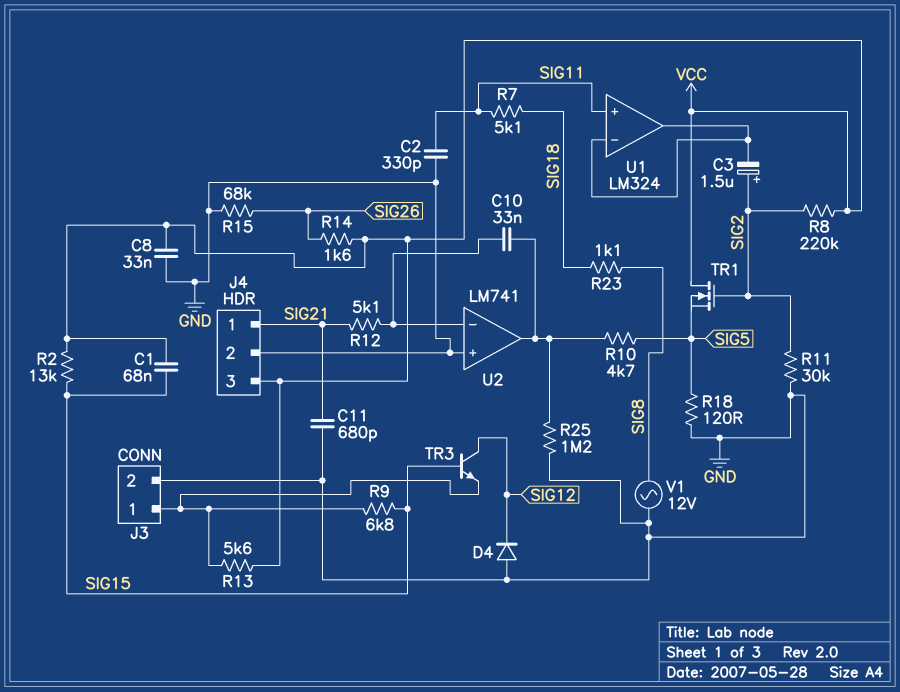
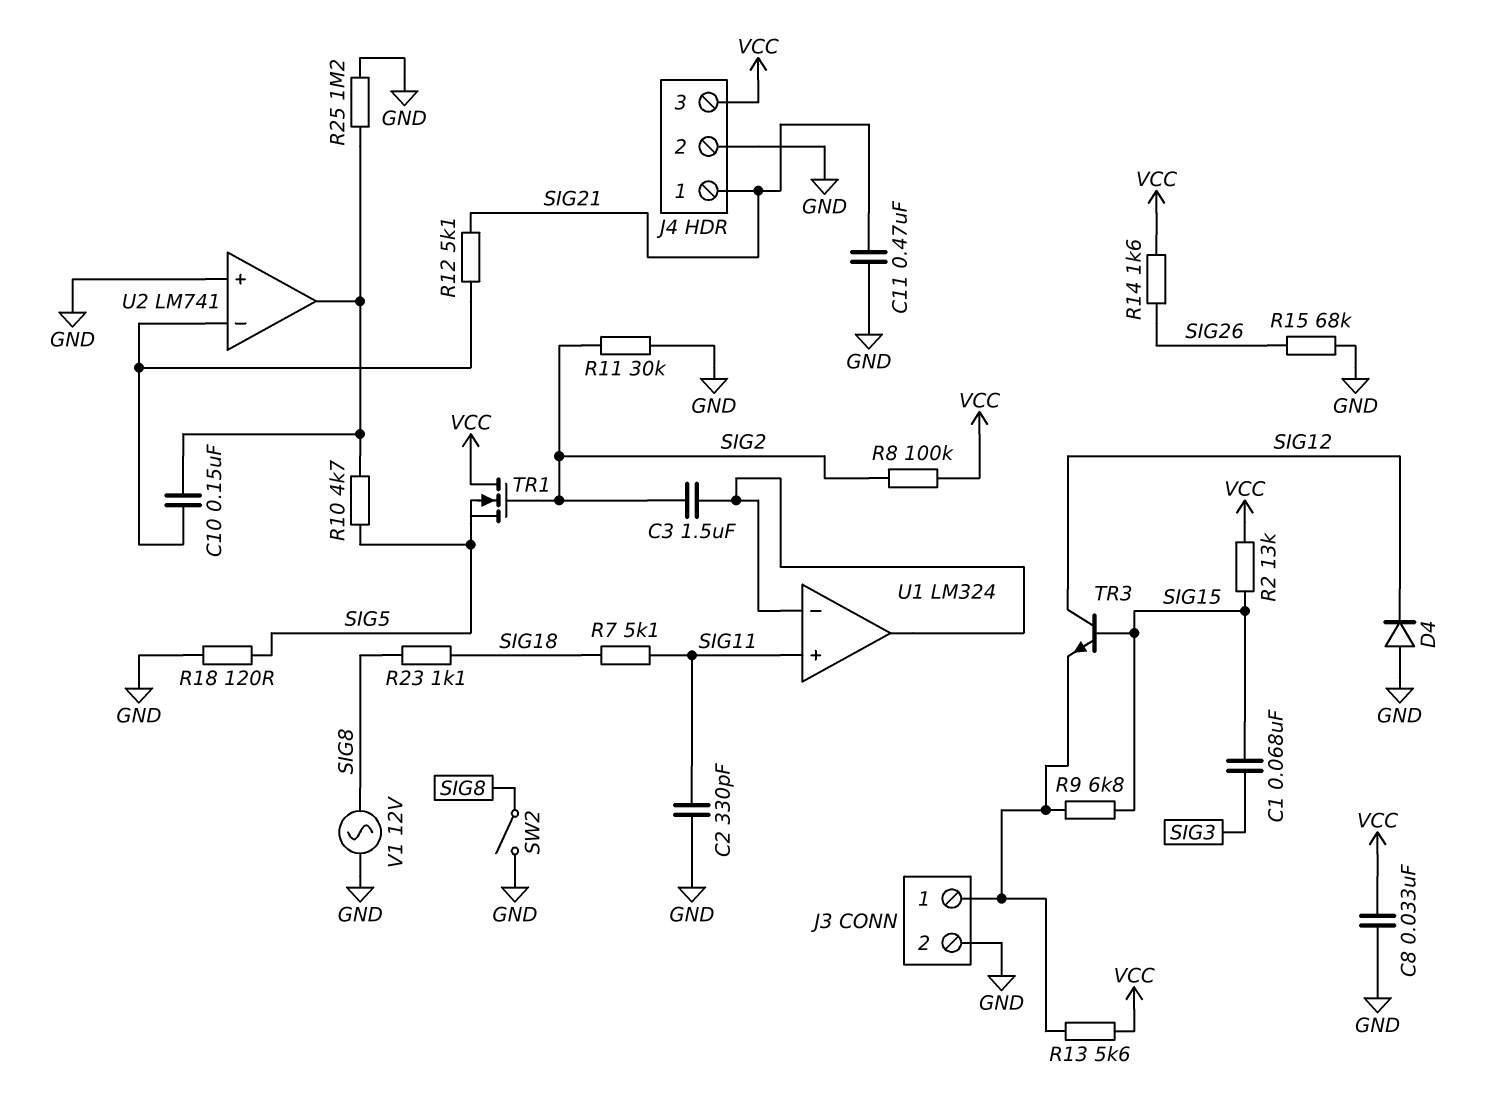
C1: 68nF (SIG15, VCC) -> 68nF (SIG3, SIG15)
C3: 1.5uF (plus SIG2, minus U1/in-) -> 1.5uF (SIG2, U1/in-)
C10: 33nF (U2/in-, U2/out) -> 150nF (U2/in-, U2/out)
C11: 680pF (GND, SIG21) -> 470nF (GND, SIG21)
R8: 220k (SIG2, VCC) -> 100k (SIG2, VCC)
SW2: none -> switch (GND, SIG8)

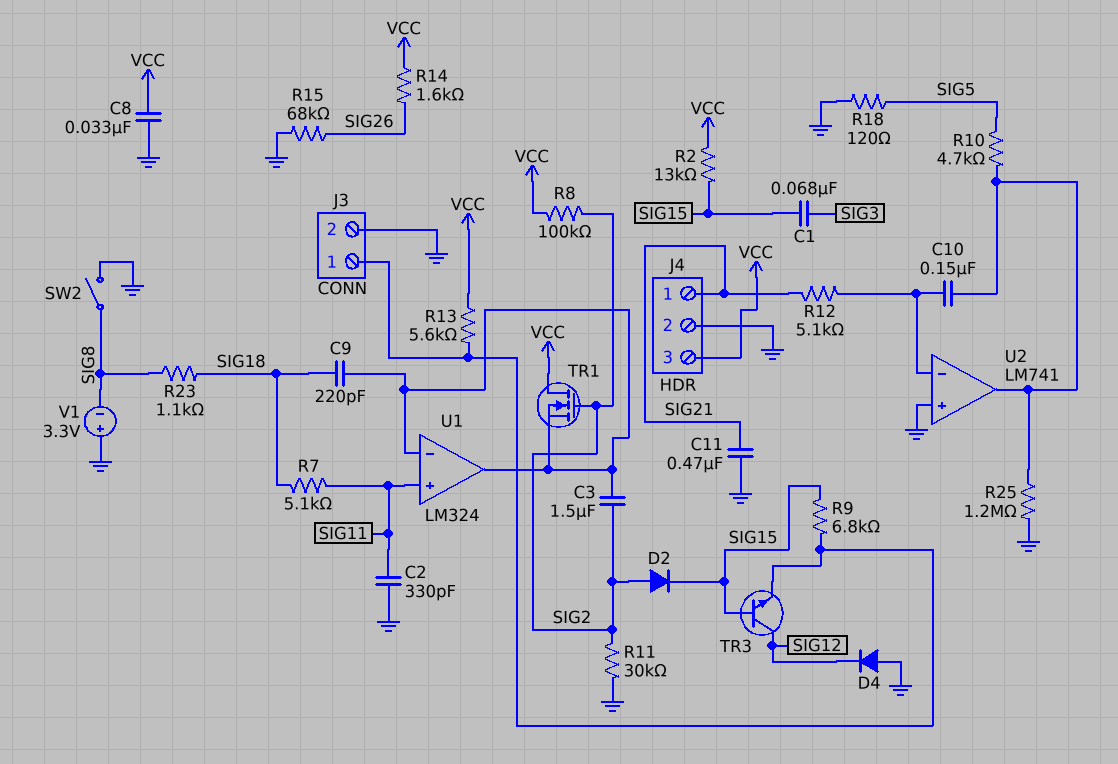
C9: none -> 220pF (SIG18, U1/in-)
D2: none -> diode (A SIG2, K SIG15)
TR1: NMOS (G SIG2, D VCC, S SIG5) -> NMOS (G SIG2, D VCC, S U1/in-)
V1: AC 12V (GND, SIG8) -> 3.3V (plus GND, minus SIG8)

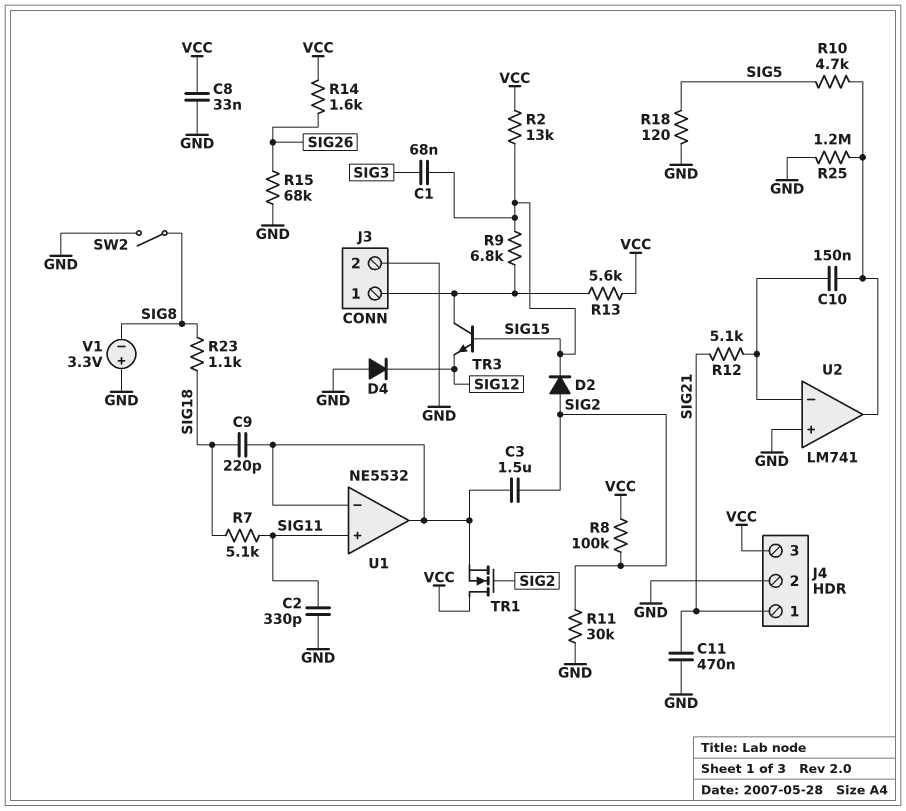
TR3: NPN (B SIG15, C SIG12, E J3/1) -> NPN (B SIG15, C J3/1, E SIG12)
U1: LM324 -> NE5532

